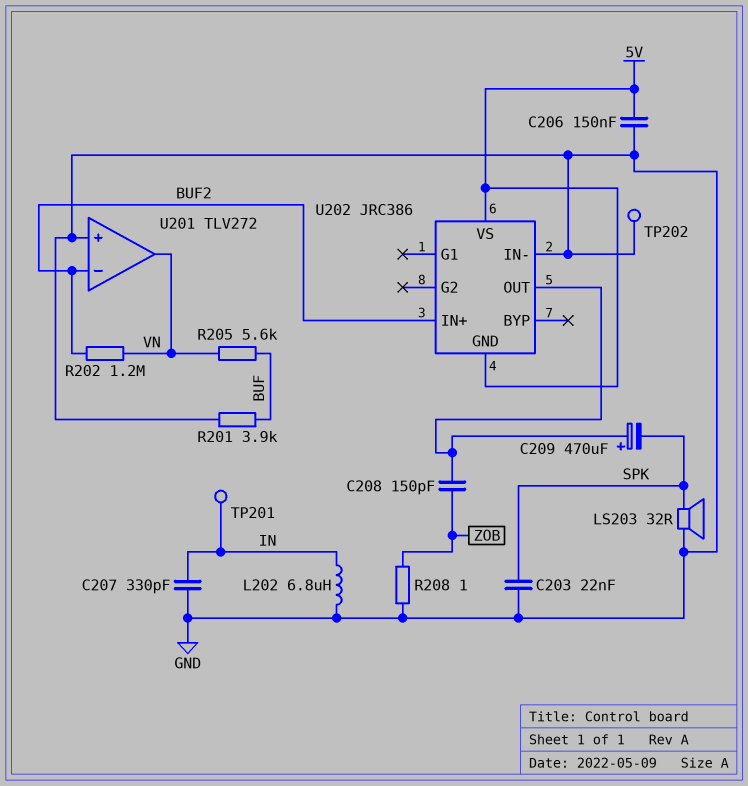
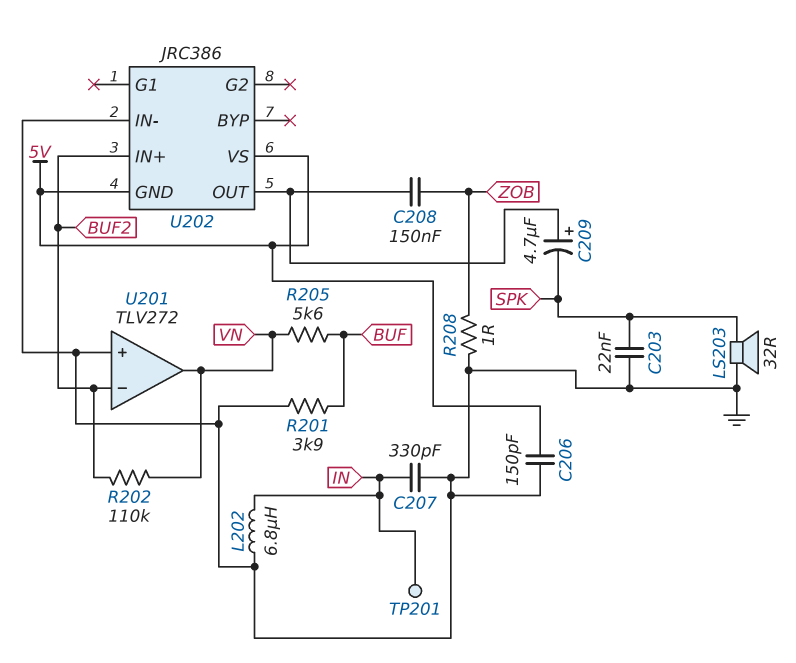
C206: 150nF (5V, GND) -> 150pF (5V, GND)
C208: 150pF (U202/OUT, ZOB) -> 150nF (U202/OUT, ZOB)
C209: 470uF (plus U202/OUT, minus SPK) -> 4.7uF (plus U202/OUT, minus SPK)
R202: 1.2M (BUF2, VN) -> 110k (BUF2, VN)
TP202: test point (GND) -> none

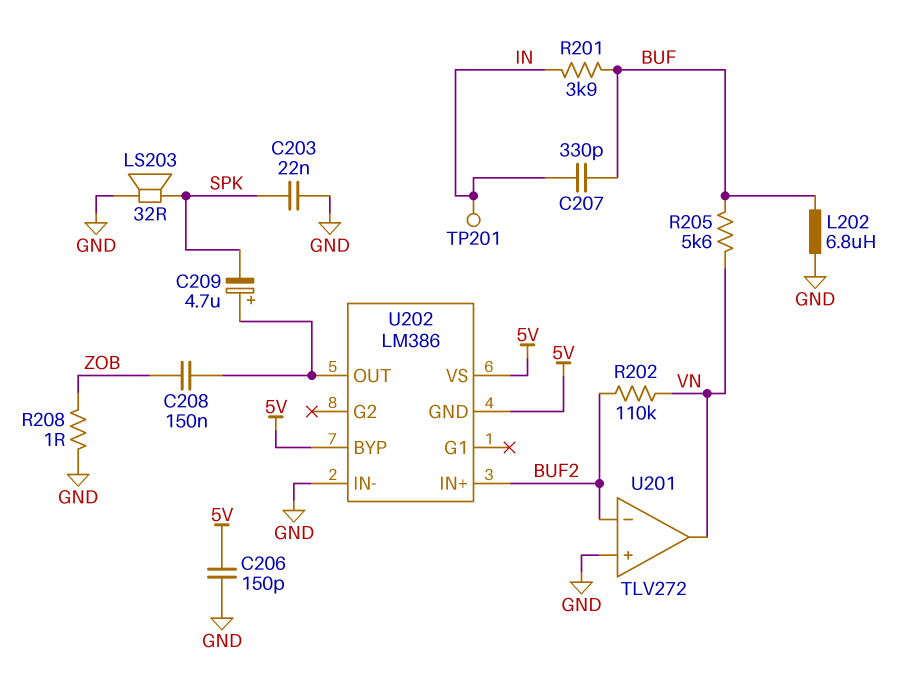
C207: 330pF (GND, IN) -> 330pF (BUF, IN)
L202: 6.8uH (GND, IN) -> 6.8uH (BUF, GND)
R201: 3.9k (BUF, GND) -> 3.9k (BUF, IN)
U202: JRC386 -> LM386
U202 pin BYP: none -> 5V

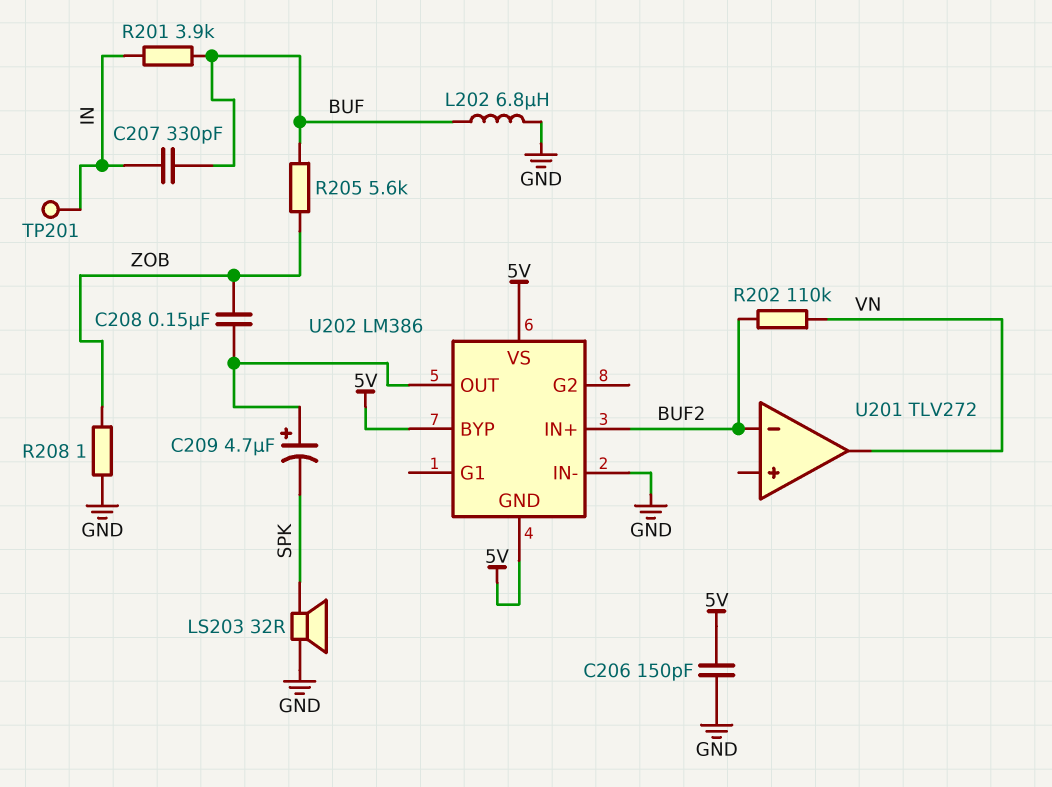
C203: 22nF (GND, SPK) -> none
R205: 5.6k (BUF, VN) -> 5.6k (BUF, ZOB)
U201 pin in+: GND -> none

